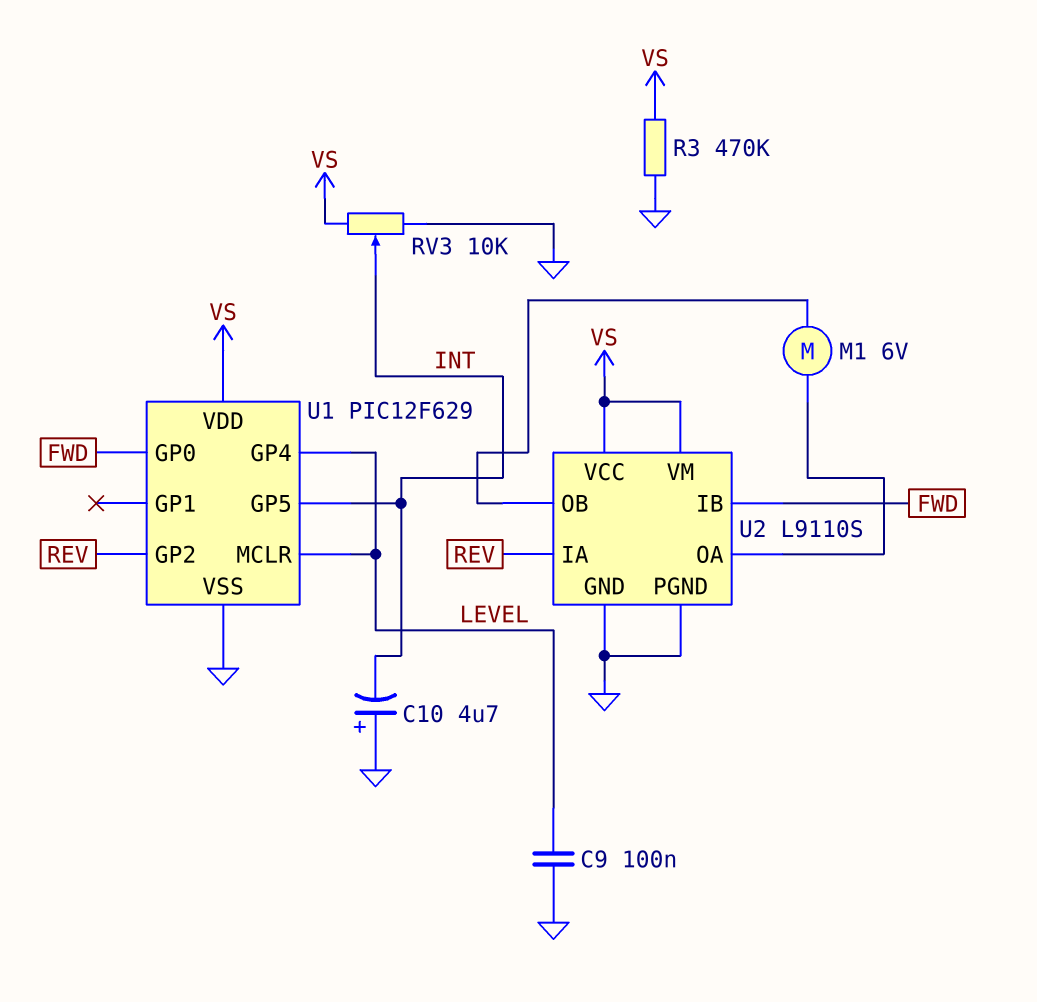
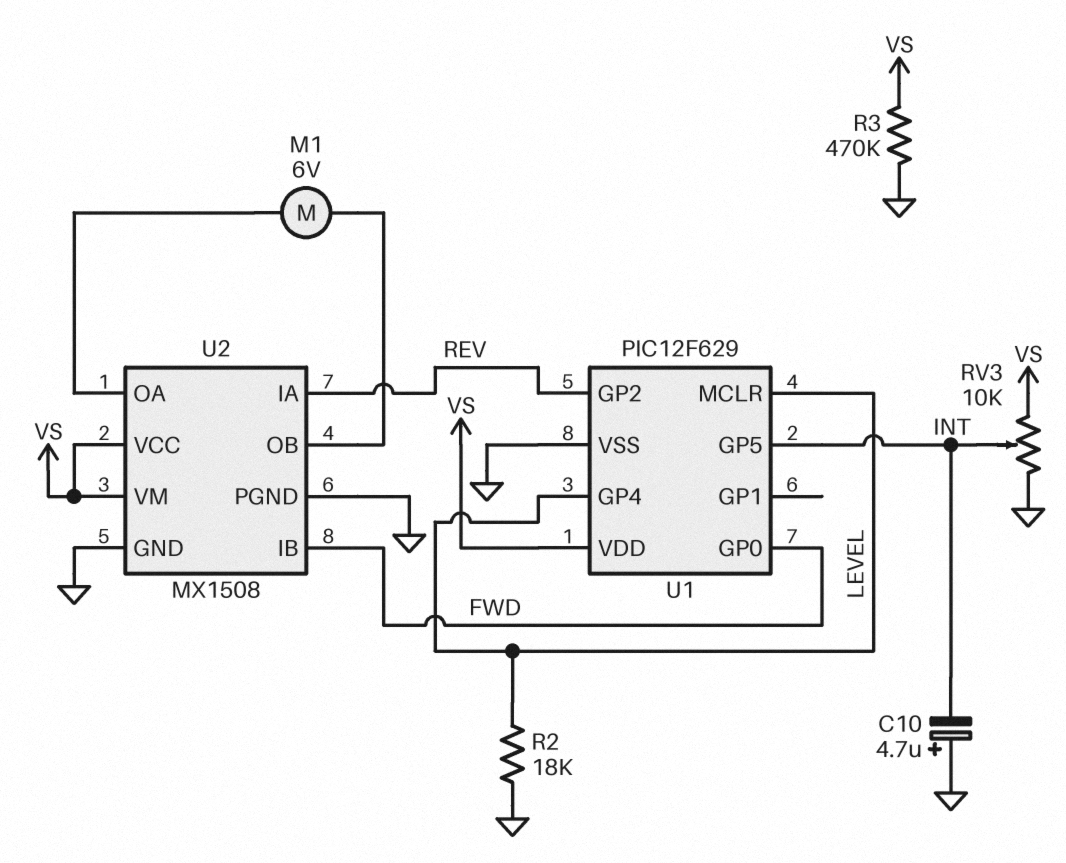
C9: 100nF (GND, LEVEL) -> none
R2: none -> 18k (GND, LEVEL)
U2: L9110S -> MX1508

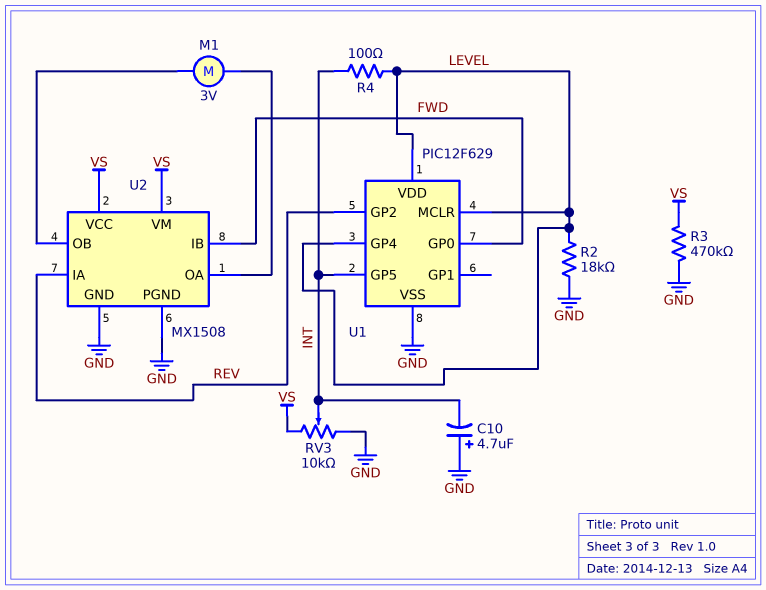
M1: motor 6V (U2/OA, U2/OB) -> motor 3V (U2/OA, U2/OB)
R4: none -> 100 (INT, LEVEL)
U1 pin VDD: VS -> LEVEL

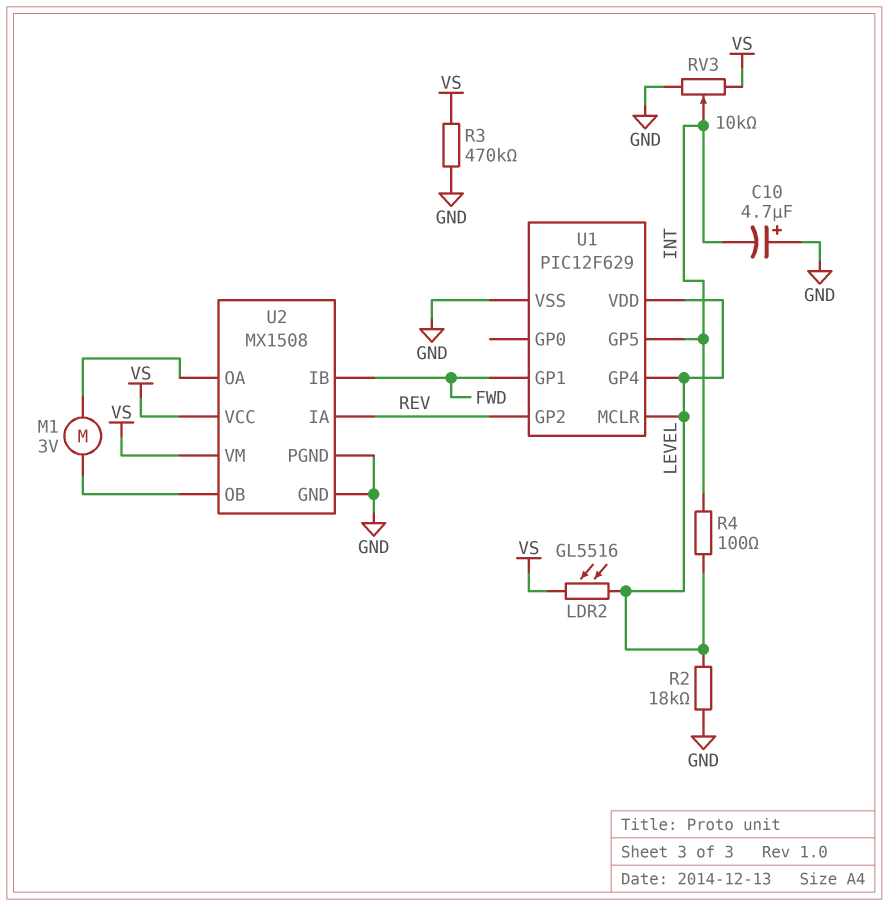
LDR2: none -> GL5516 (LEVEL, VS)
U1 pin GP0: FWD -> none
U1 pin GP1: none -> FWD

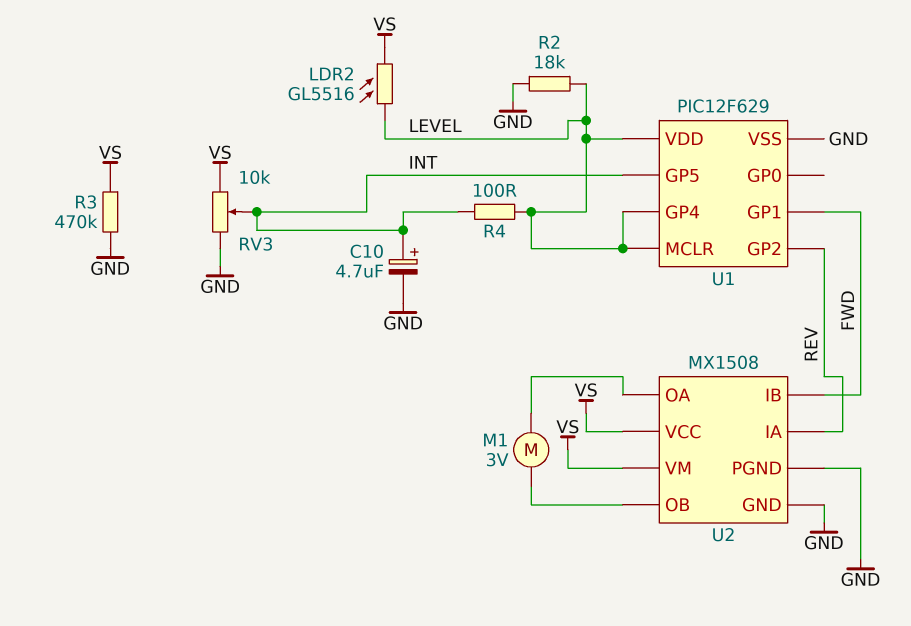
C10: 4.7uF (plus GND, minus INT) -> 4.7uF (plus INT, minus GND)

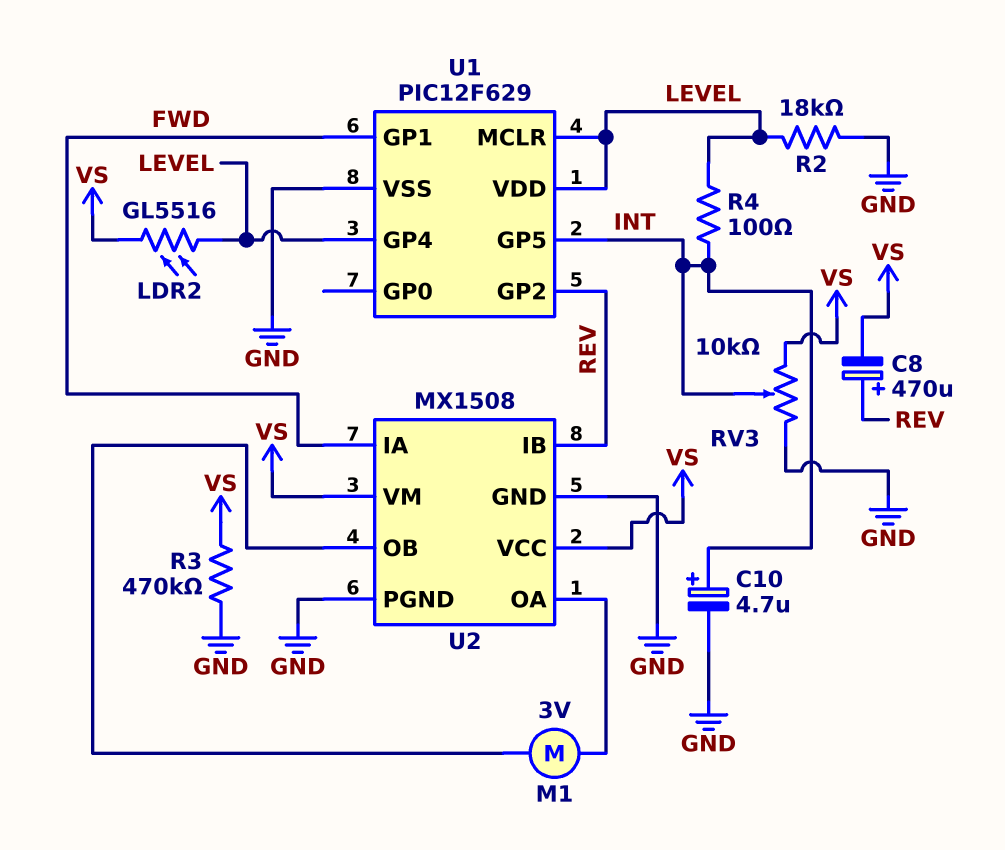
C8: none -> 470uF (plus REV, minus VS)
U2 pin IA: REV -> FWD
U2 pin IB: FWD -> REV

